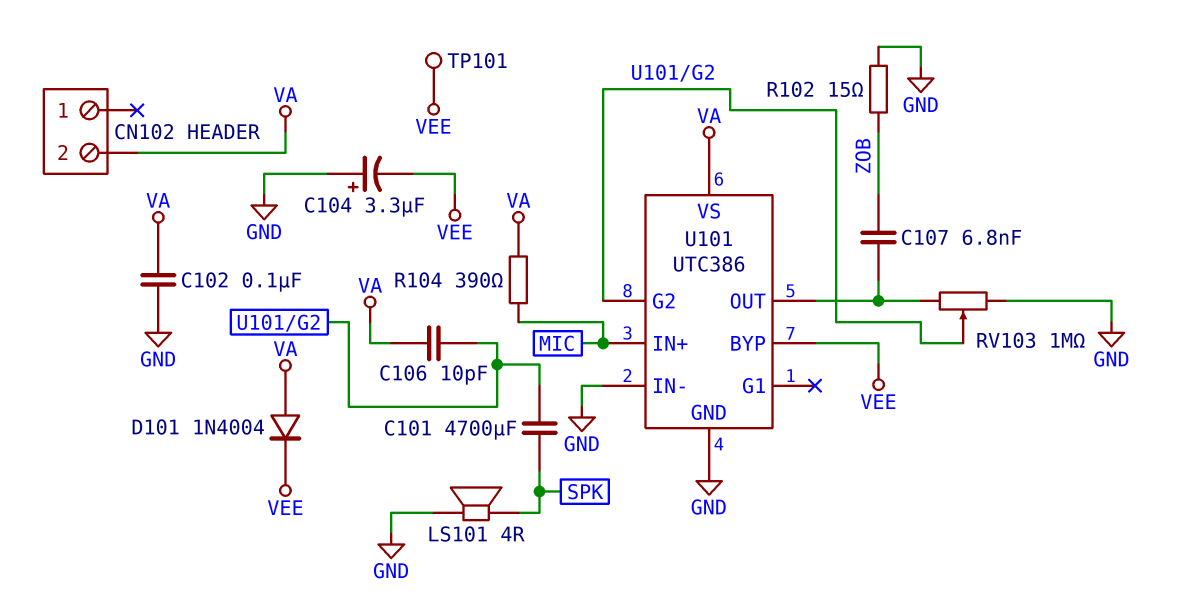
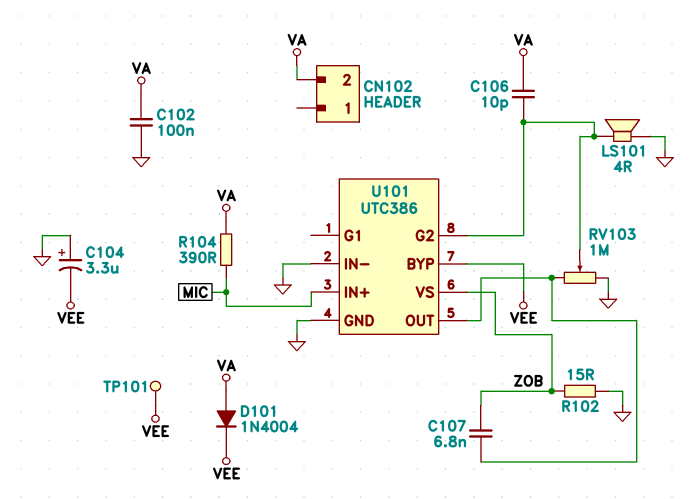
C101: 4700uF (SPK, U101/G2) -> none
LS101: speaker 4R (GND, SPK) -> speaker 4R (GND, U101/G2)
U101 pin VS: VA -> ZOB

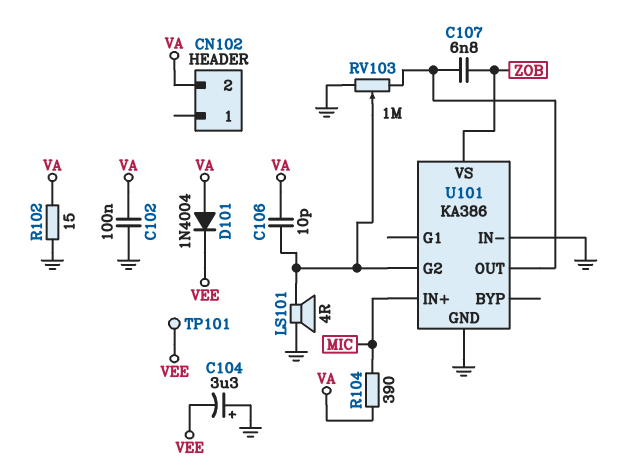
R102: 15 (GND, ZOB) -> 15 (GND, VA)
U101: UTC386 -> KA386
U101 pin BYP: VEE -> none

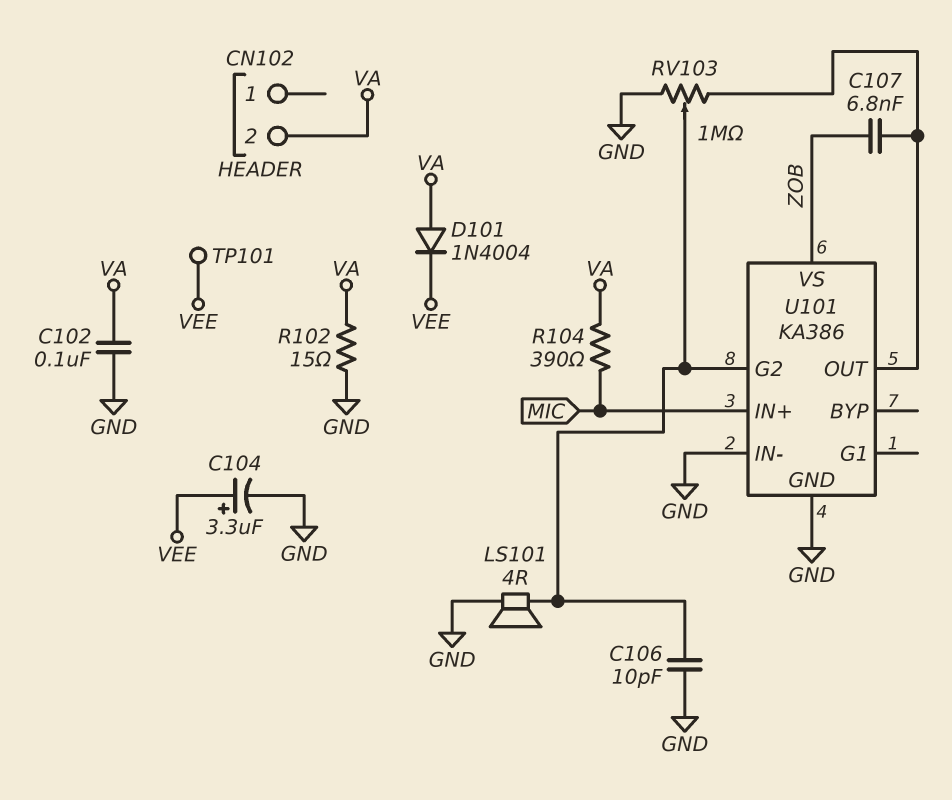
C104: 3.3uF (plus GND, minus VEE) -> 3.3uF (plus VEE, minus GND)
C106: 10pF (U101/G2, VA) -> 10pF (GND, U101/G2)

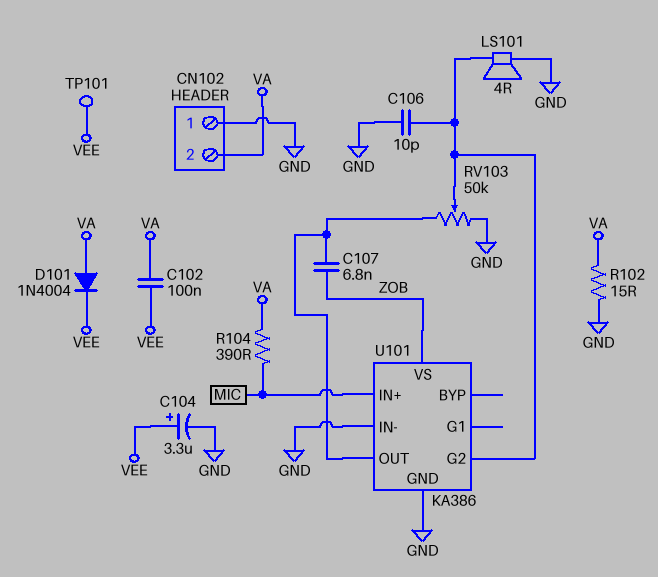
C102: 100nF (GND, VA) -> 100nF (VA, VEE)
CN102 pin 1: none -> GND
RV103: 1M (GND, U101/OUT, wiper U101/G2) -> 50k (GND, U101/OUT, wiper U101/G2)

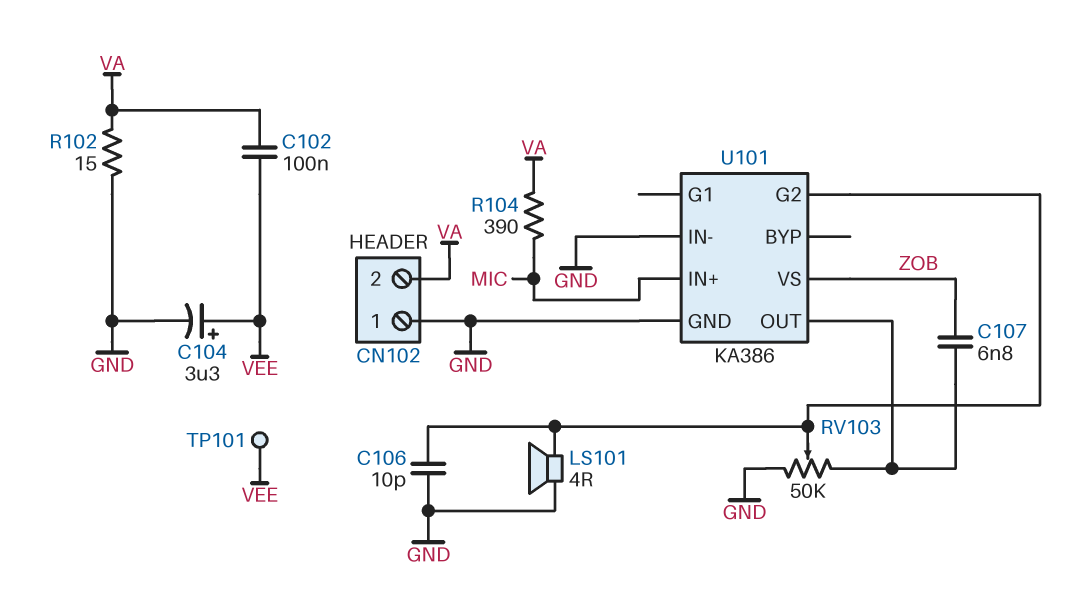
D101: diode 1N4004 (A VA, K VEE) -> none

